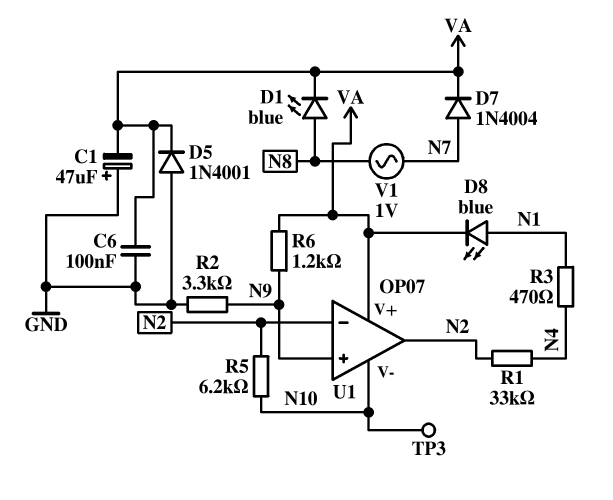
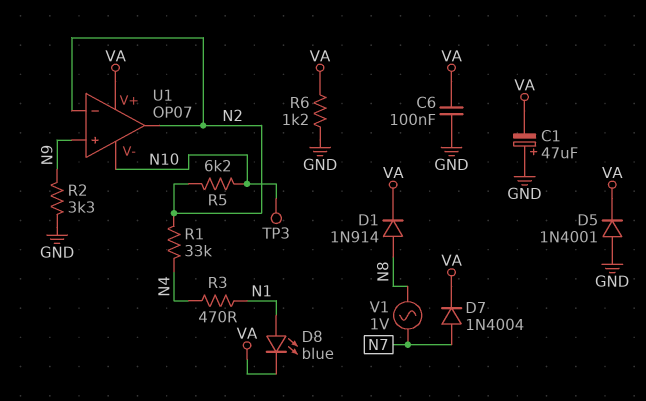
D1: LED blue (A N8, K VA) -> diode 1N914 (A N8, K VA)
R6: 1.2k (N9, VA) -> 1.2k (GND, VA)

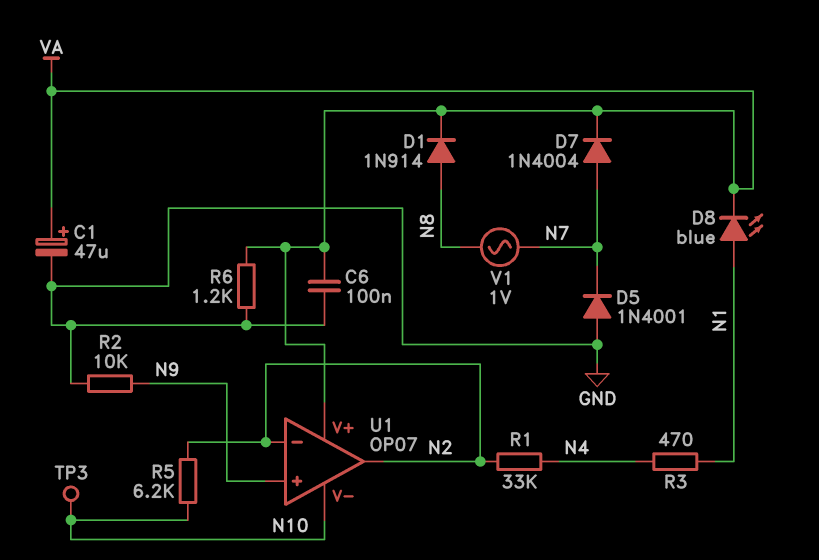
C1: 47uF (plus GND, minus VA) -> 47uF (plus VA, minus GND)
D5: diode 1N4001 (A GND, K VA) -> diode 1N4001 (A GND, K N7)
R2: 3.3k (GND, N9) -> 10k (GND, N9)

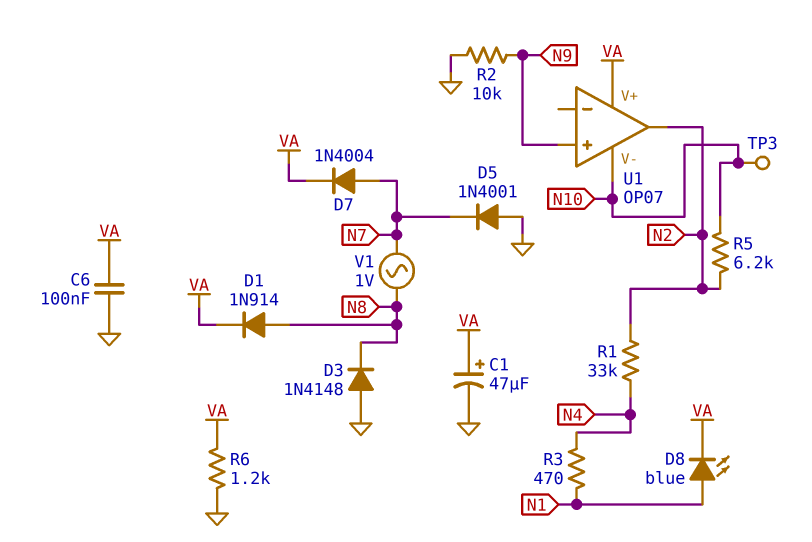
D3: none -> diode 1N4148 (A GND, K N8)
U1 pin in-: N2 -> none

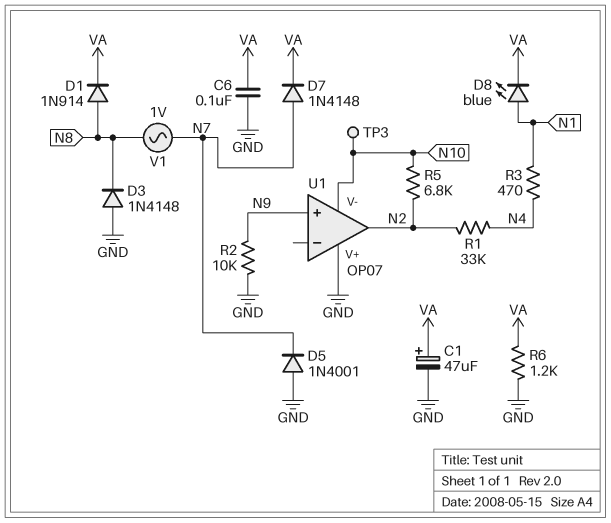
D7: diode 1N4004 (A N7, K VA) -> diode 1N4148 (A N7, K VA)
R5: 6.2k (N2, N10) -> 6.8k (N2, N10)
U1 pin V+: VA -> GND

